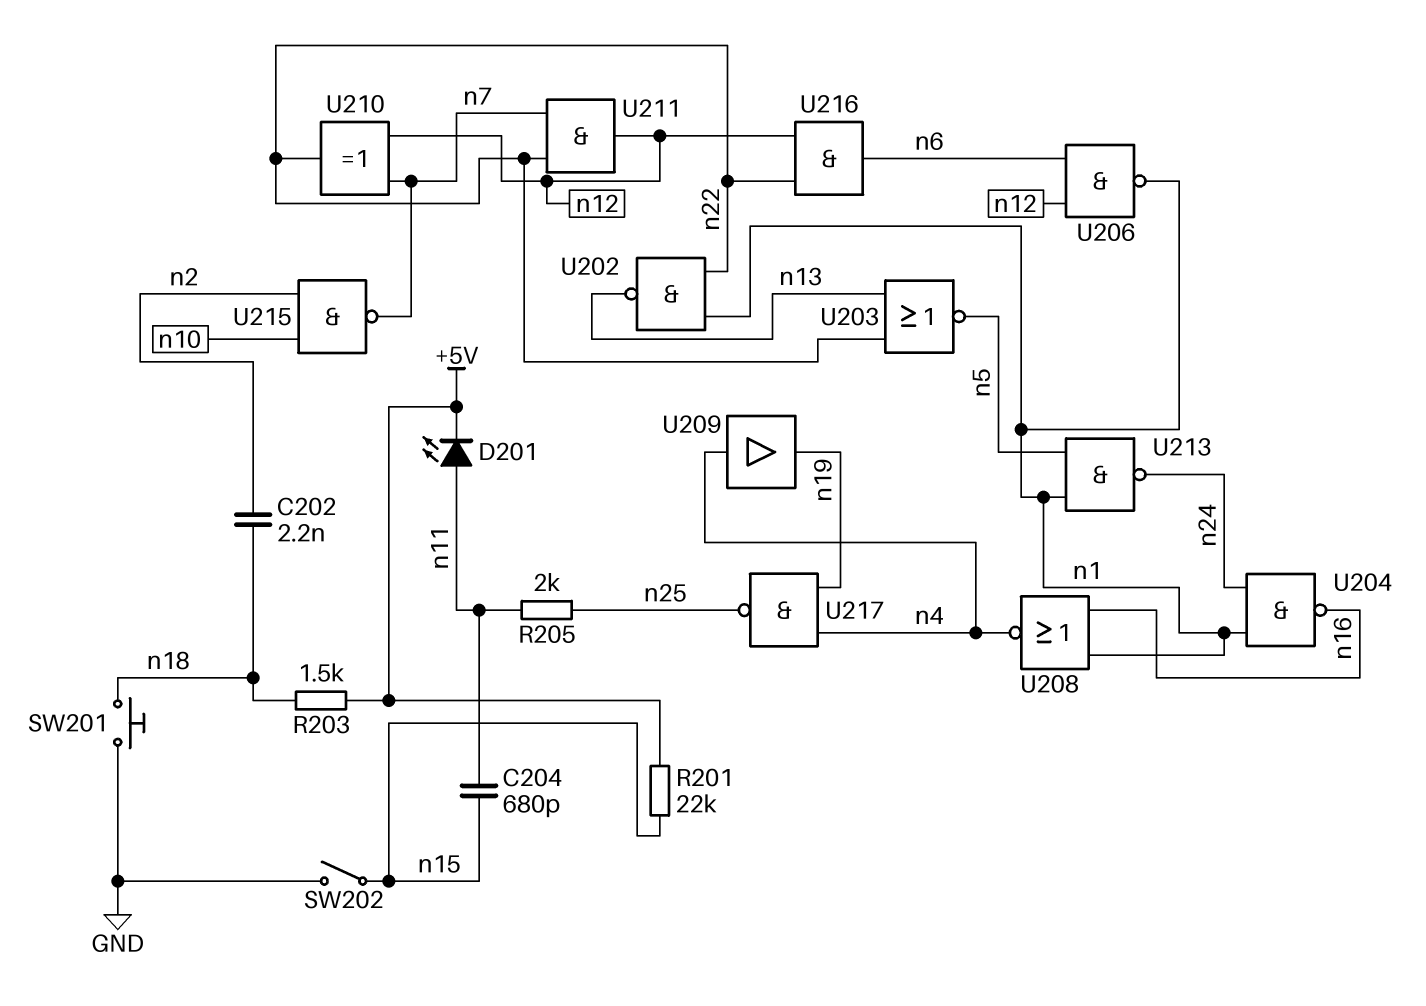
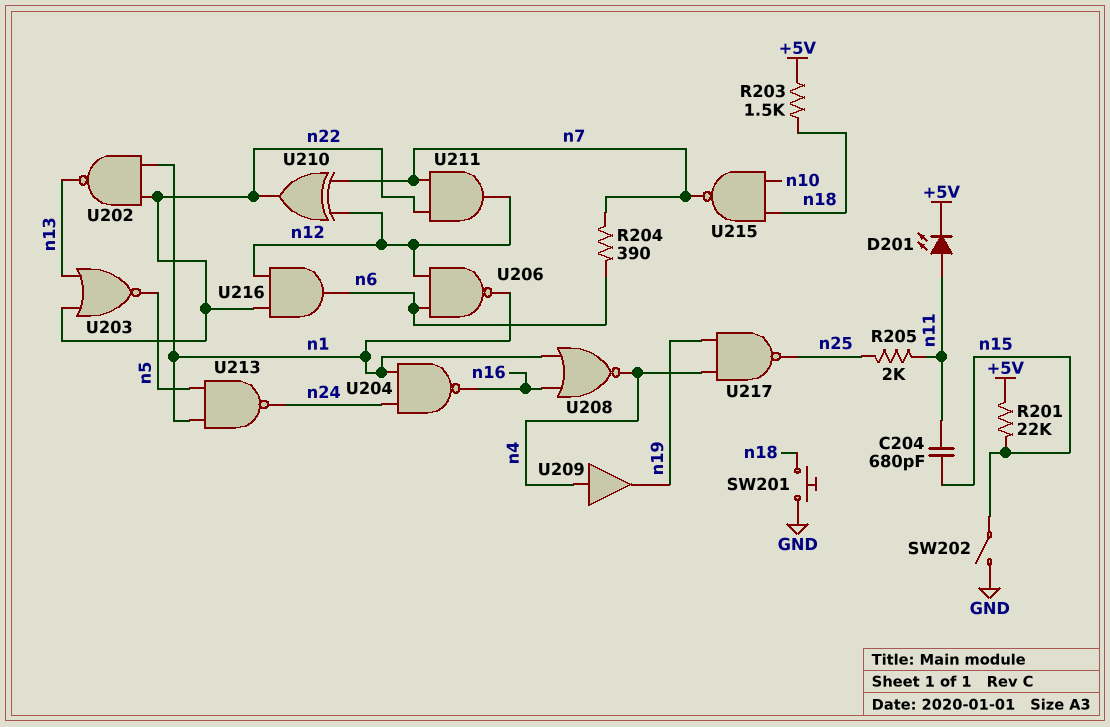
C202: 2.2nF (n2, n18) -> none
R204: none -> 390 (n6, n7)
U215: NAND (in n2, in n10, out n7) -> NAND (in n10, in n18, out n7)

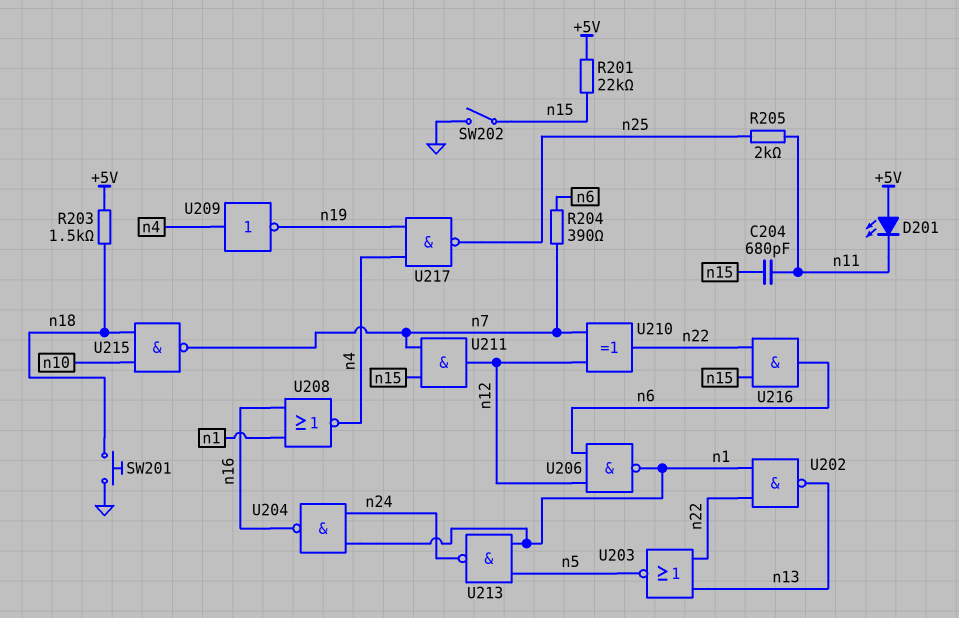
D201: LED (A n11, K +5V) -> LED (A +5V, K n11)
U209: buffer (in n4, out n19) -> NOT (in n4, out n19)
U211: AND (in n7, in n22, out n12) -> AND (in n7, in n15, out n12)
U216: AND (in n12, in n22, out n6) -> AND (in n15, in n22, out n6)

